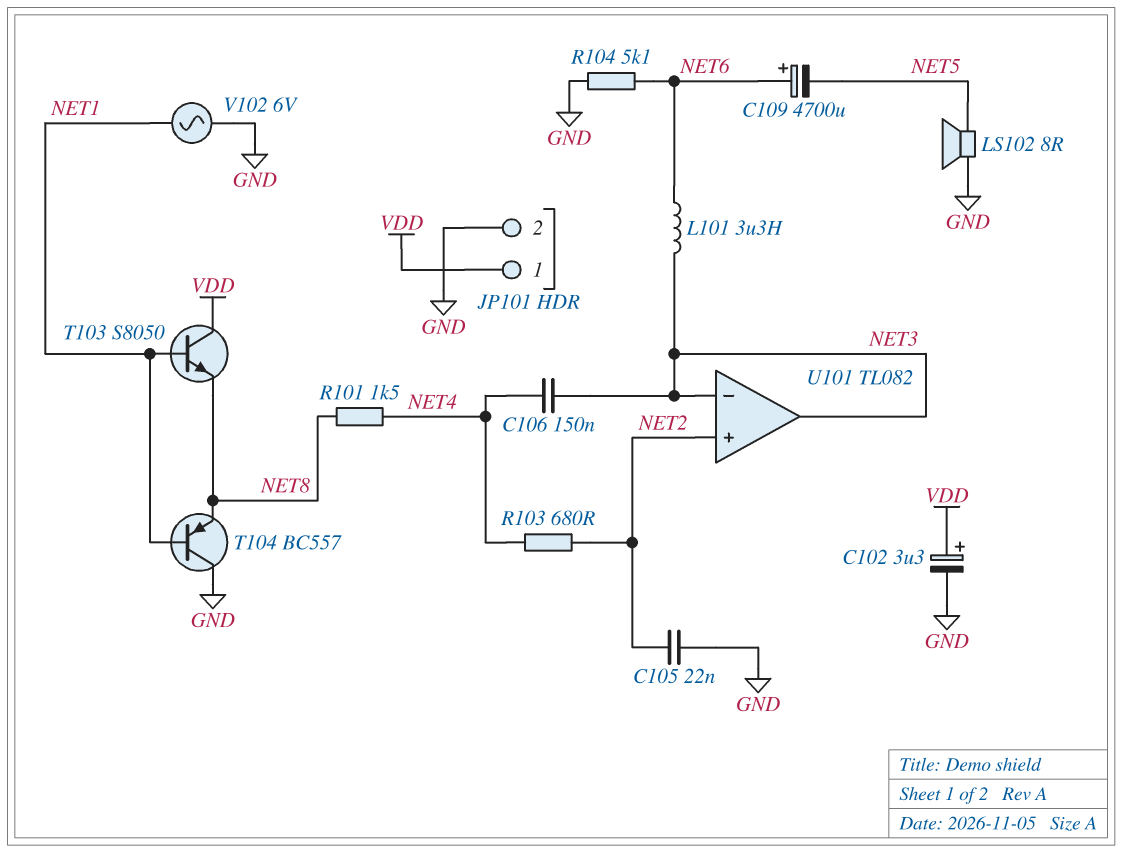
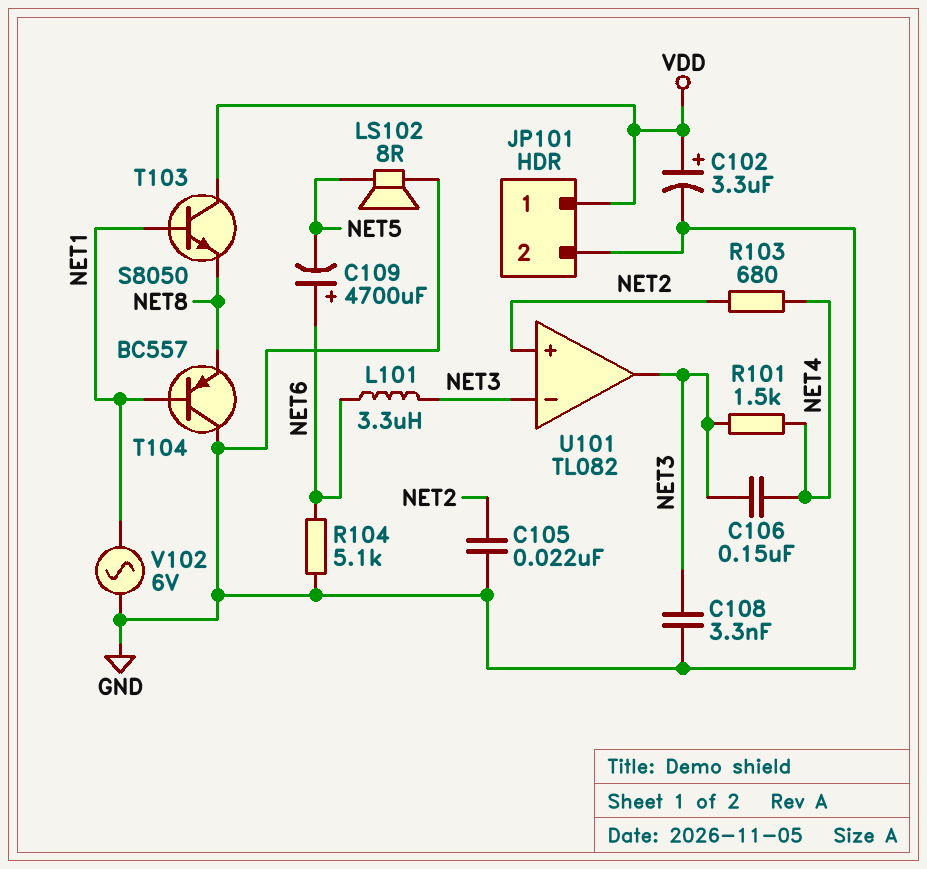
C108: none -> 3.3nF (GND, NET3)
R101: 1.5k (NET4, NET8) -> 1.5k (NET3, NET4)

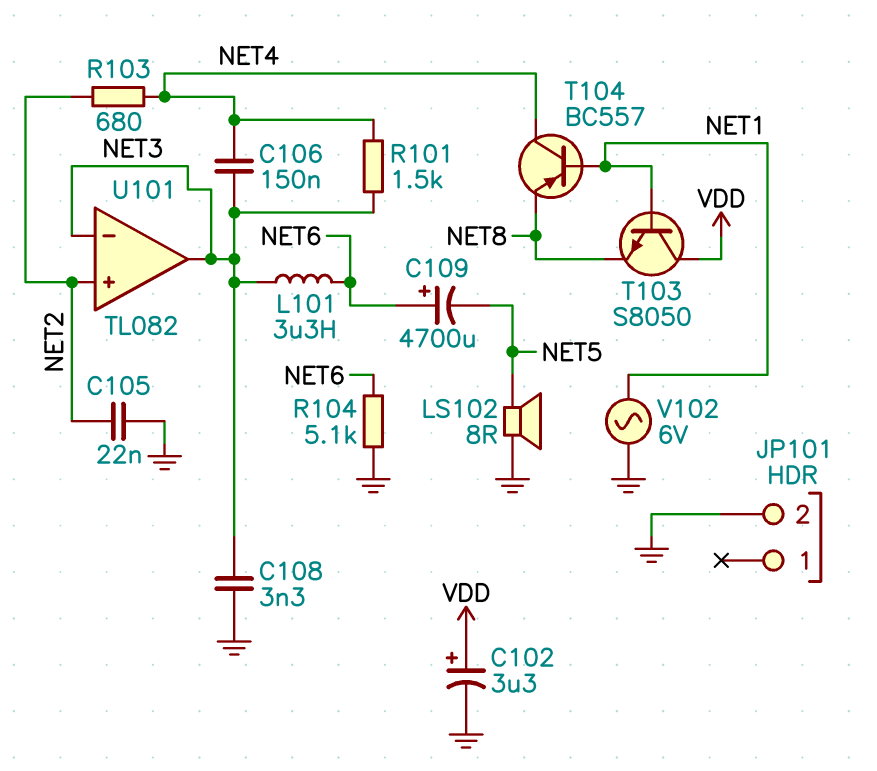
JP101 pin 1: VDD -> none
T104: PNP BC557 (B NET1, C GND, E NET8) -> PNP BC557 (B NET1, C NET4, E NET8)

